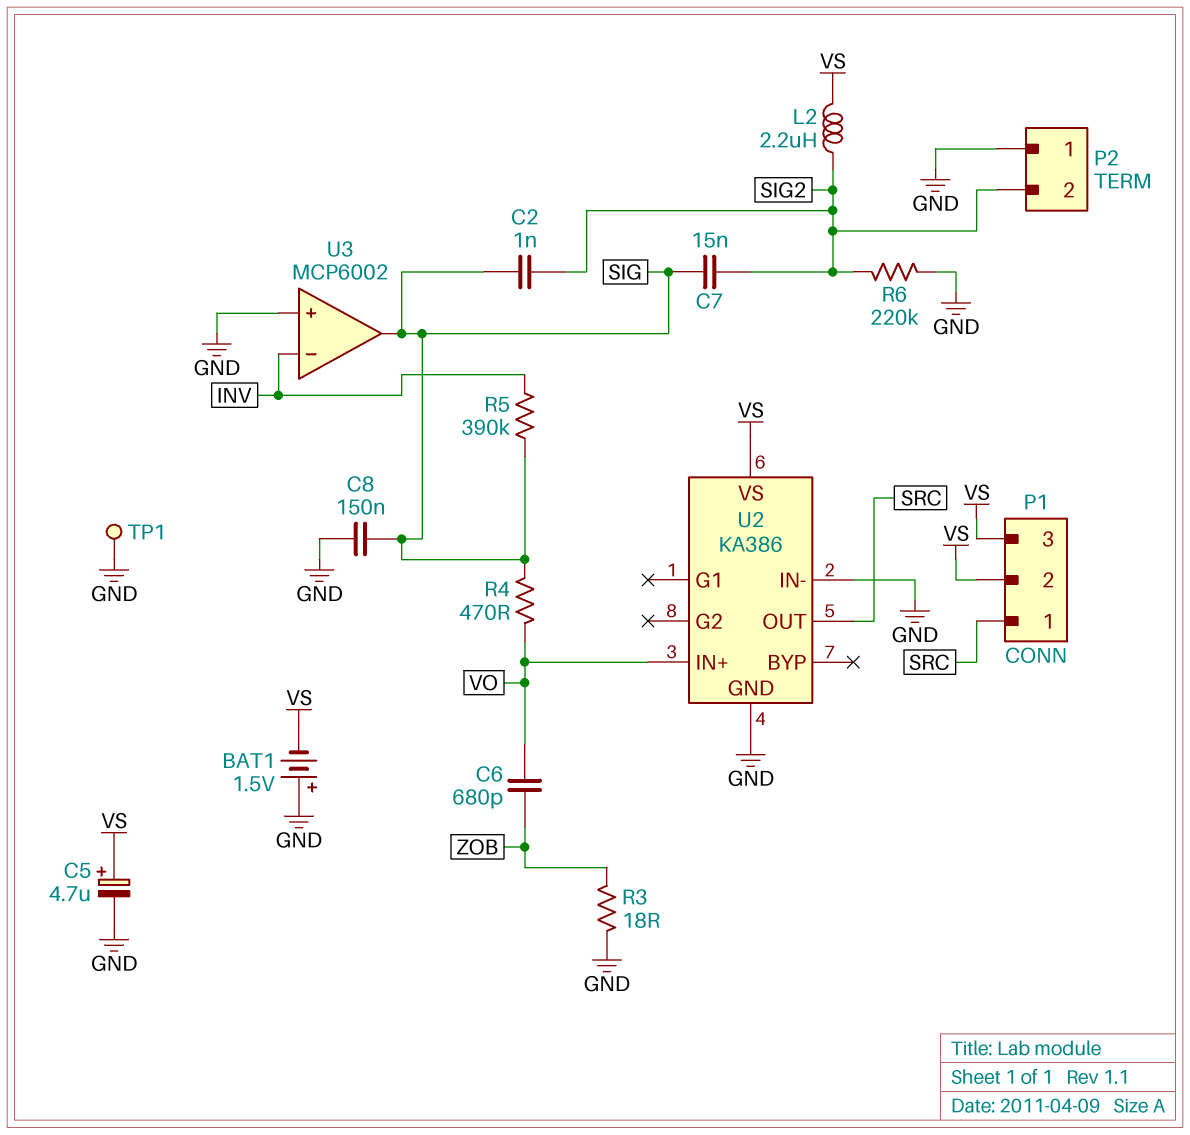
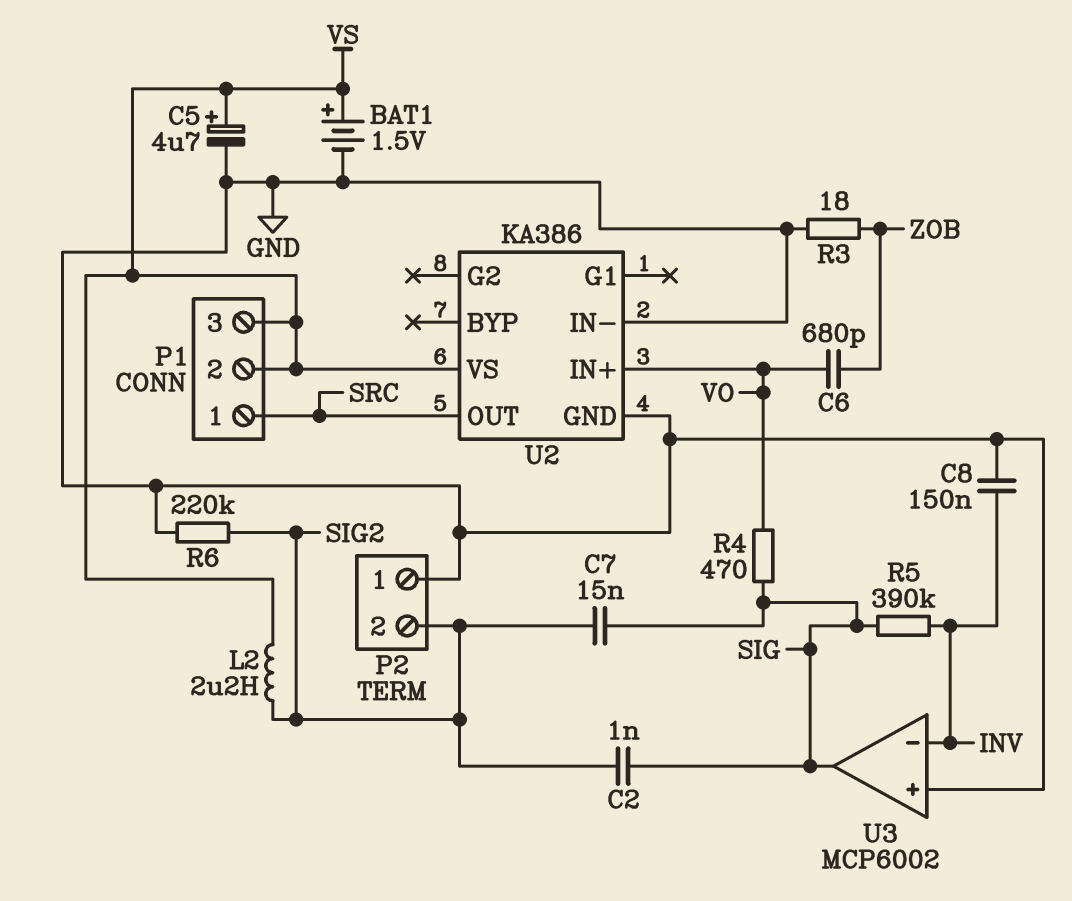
BAT1: 1.5V (plus GND, minus VS) -> 1.5V (plus VS, minus GND)
C8: 150nF (GND, SIG) -> 150nF (GND, INV)
TP1: test point (GND) -> none

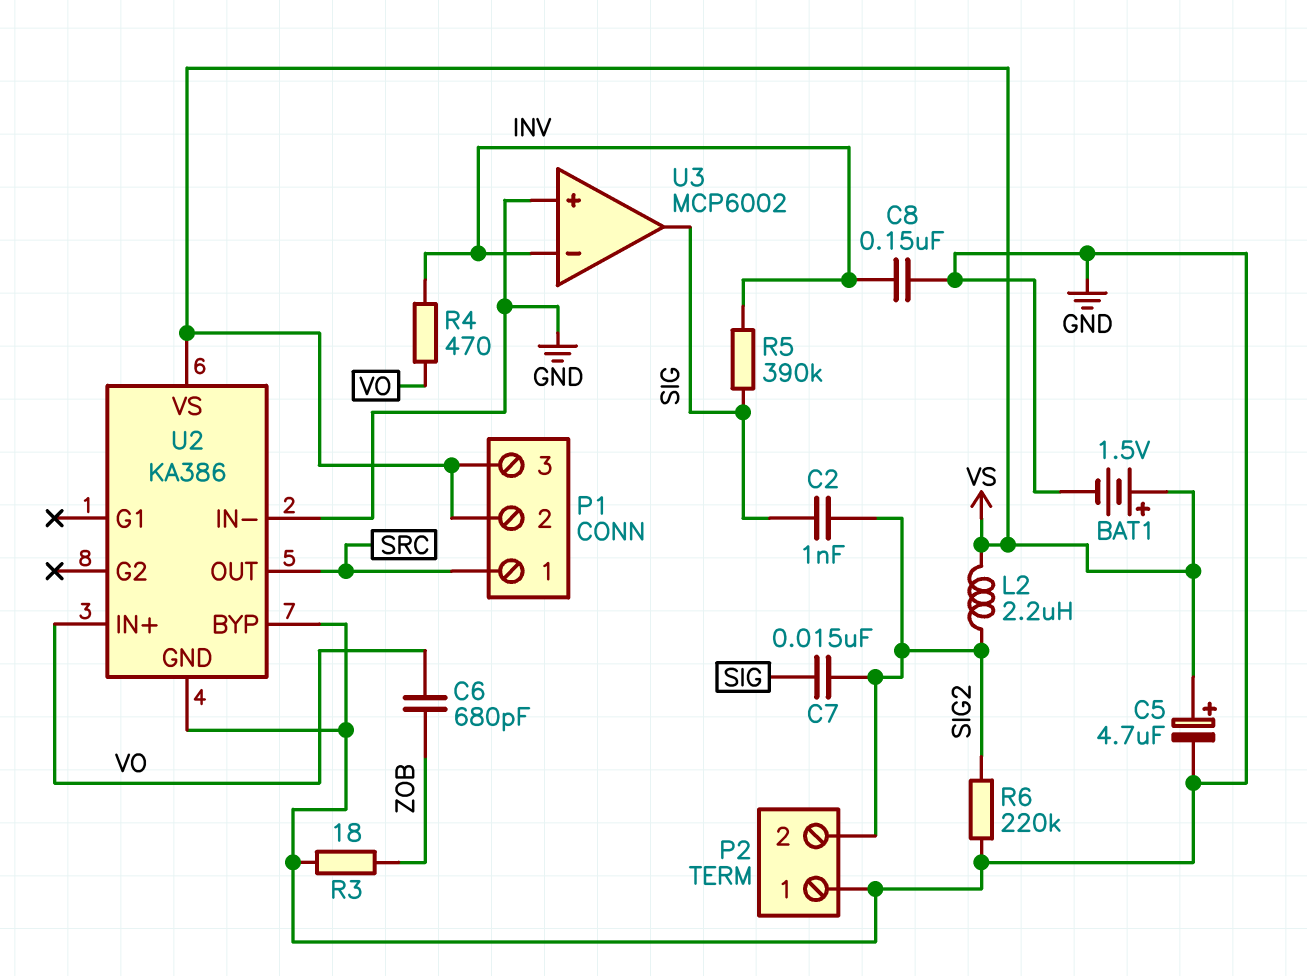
R4: 470 (SIG, VO) -> 470 (INV, VO)
U2 pin BYP: none -> GND

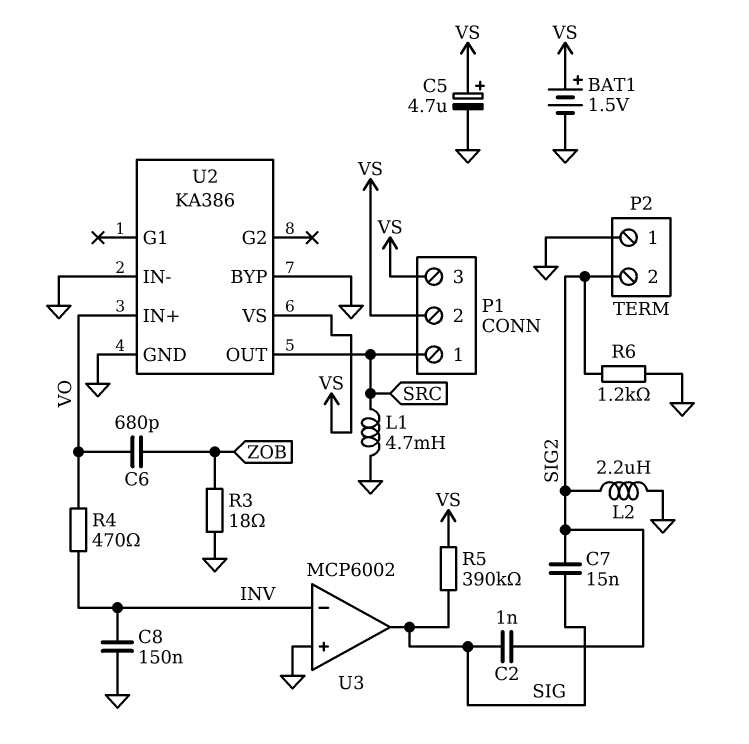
L1: none -> 4.7mH (GND, SRC)
L2: 2.2uH (SIG2, VS) -> 2.2uH (GND, SIG2)
R5: 390k (INV, SIG) -> 390k (SIG, VS)
R6: 220k (GND, SIG2) -> 1.2k (GND, SIG2)

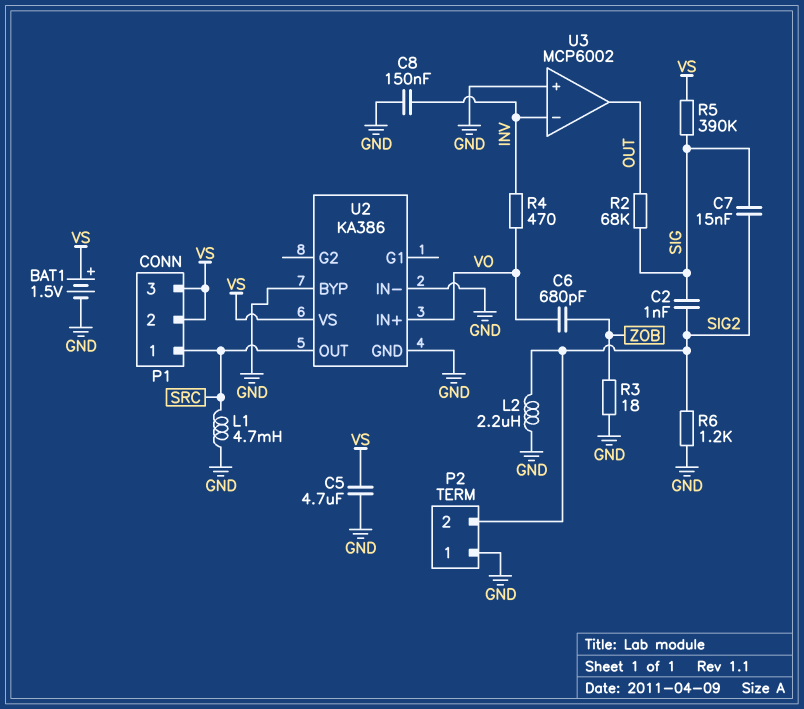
C5: 4.7uF (plus VS, minus GND) -> 4.7uF (GND, VS)
R2: none -> 68k (OUT, SIG)
U3 pin out: SIG -> OUT

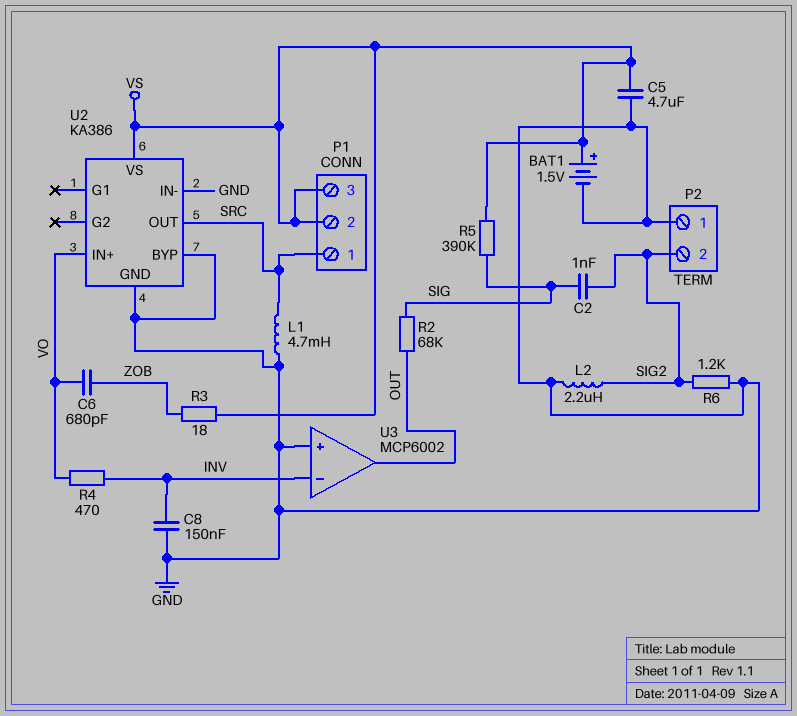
C7: 15nF (SIG, SIG2) -> none
R3: 18 (GND, ZOB) -> 18 (VS, ZOB)

